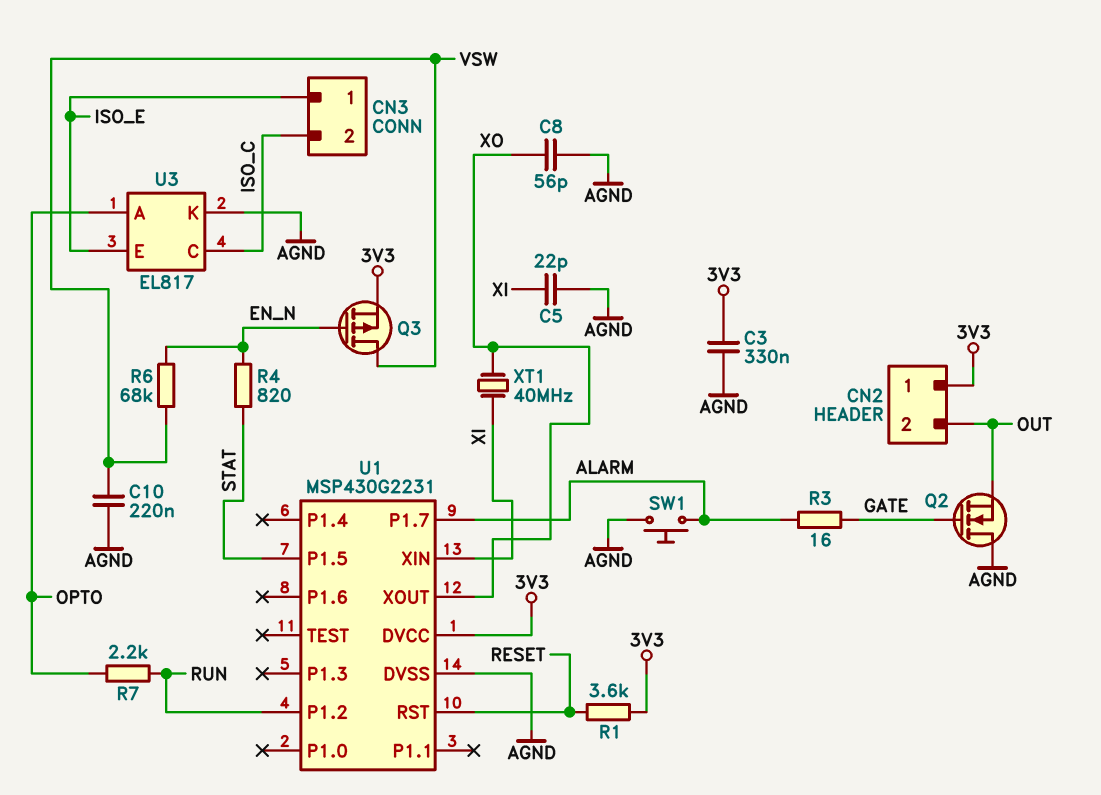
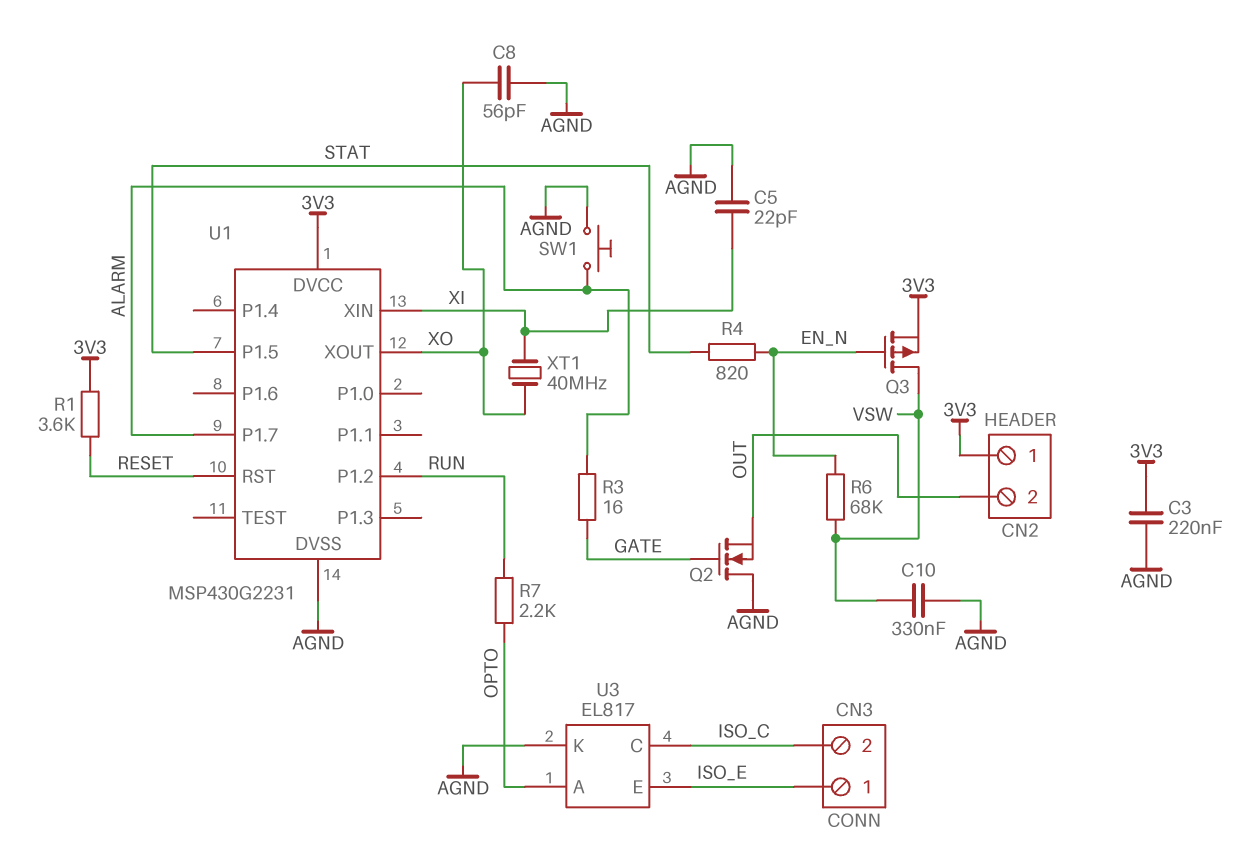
C3: 330nF (3V3, AGND) -> 220nF (3V3, AGND)
C10: 220nF (AGND, VSW) -> 330nF (AGND, VSW)

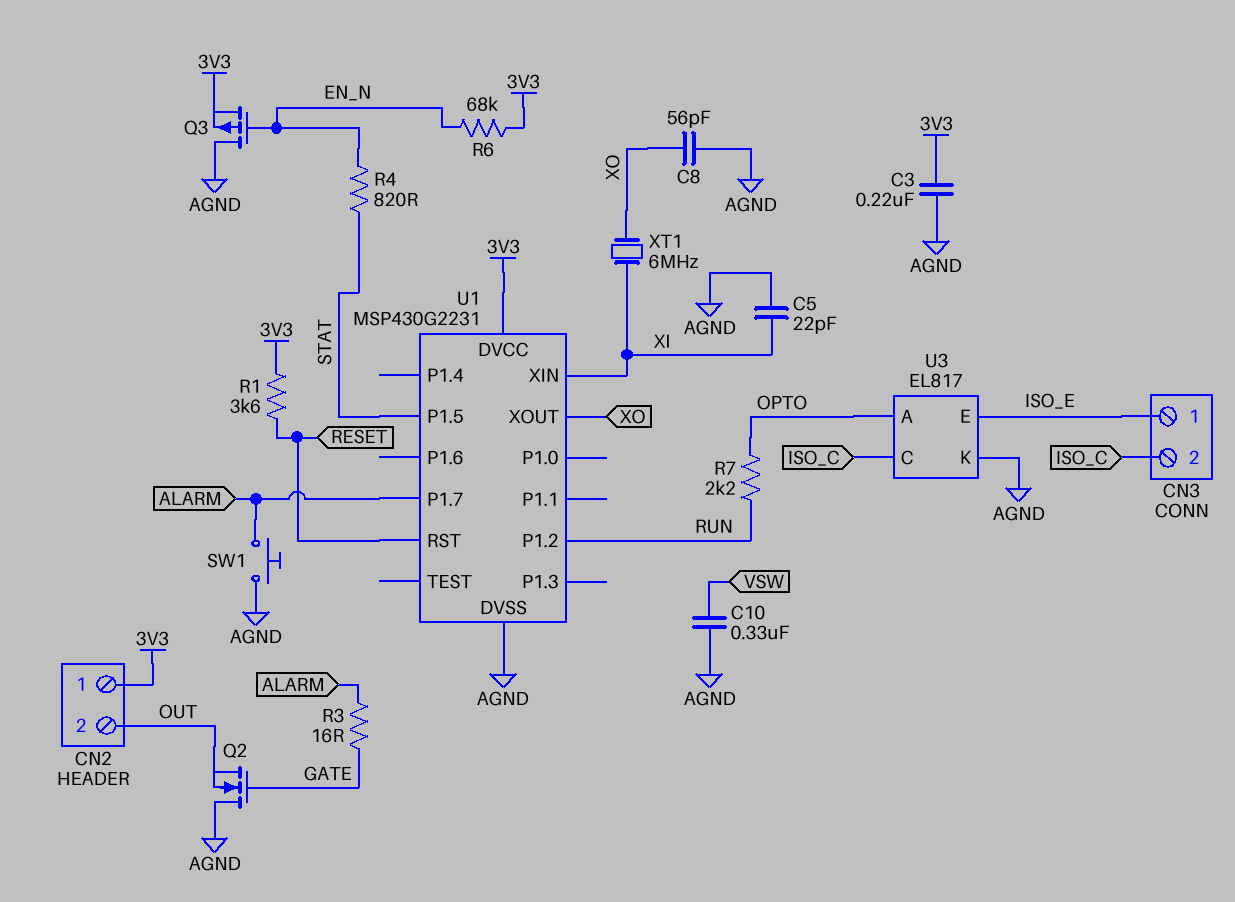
Q3: PMOS (G EN_N, D VSW, S 3V3) -> PMOS (G EN_N, D AGND, S 3V3)
R6: 68k (EN_N, VSW) -> 68k (3V3, EN_N)
XT1: 40MHz (XI, XO) -> 6MHz (XI, XO)

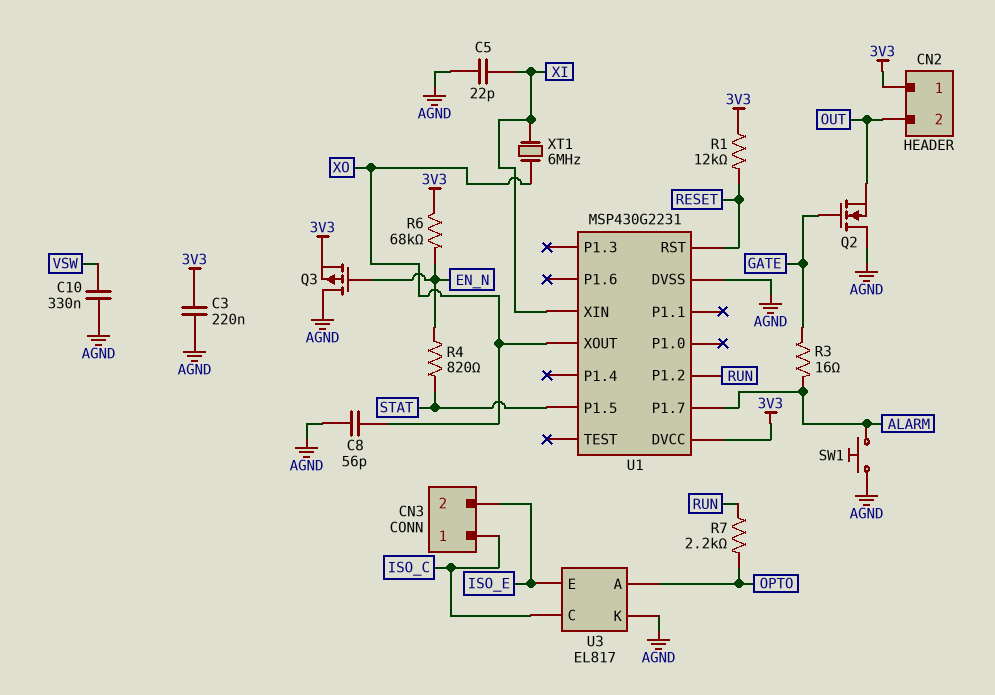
CN3 pin 1: ISO_E -> ISO_C
CN3 pin 2: ISO_C -> ISO_E
R1: 3.6k (3V3, RESET) -> 12k (3V3, RESET)

